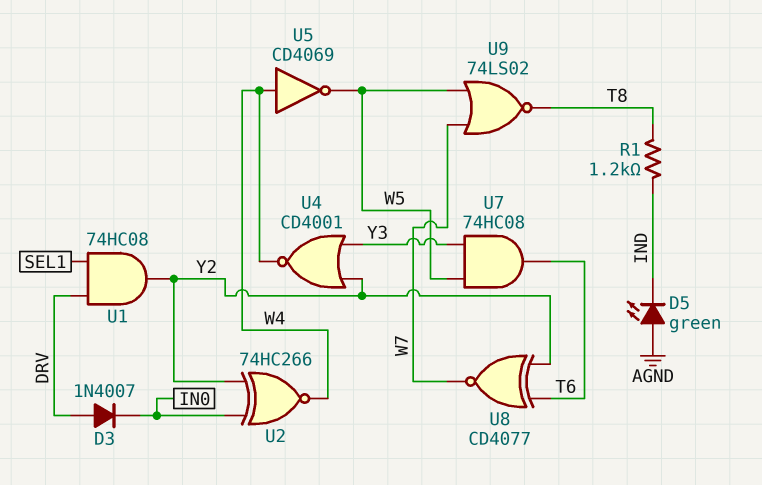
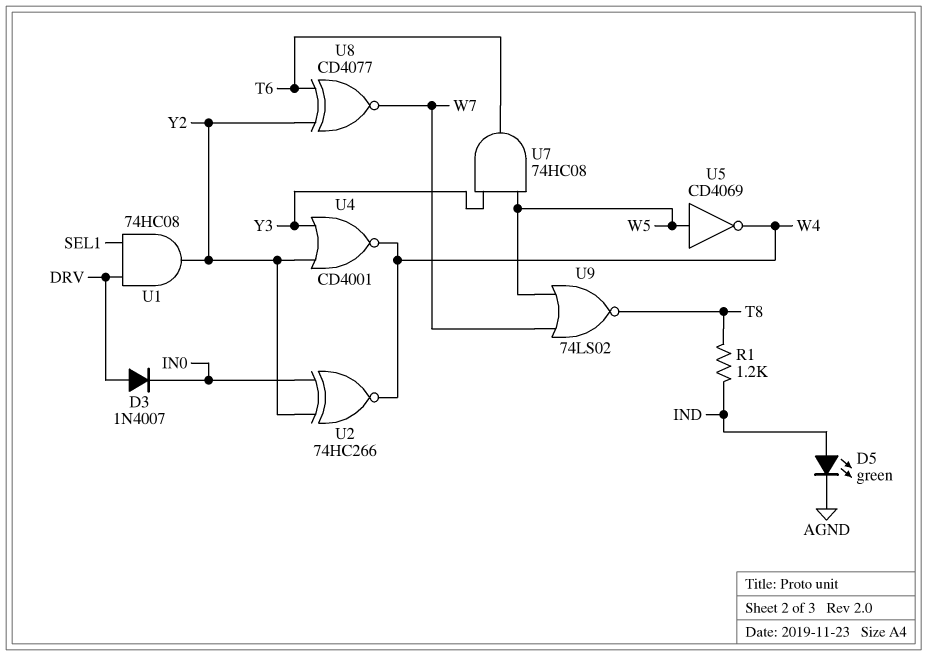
D5: LED green (A AGND, K IND) -> LED green (A IND, K AGND)
U5: NOT CD4069 (in W4, out W5) -> NOT CD4069 (in W5, out W4)

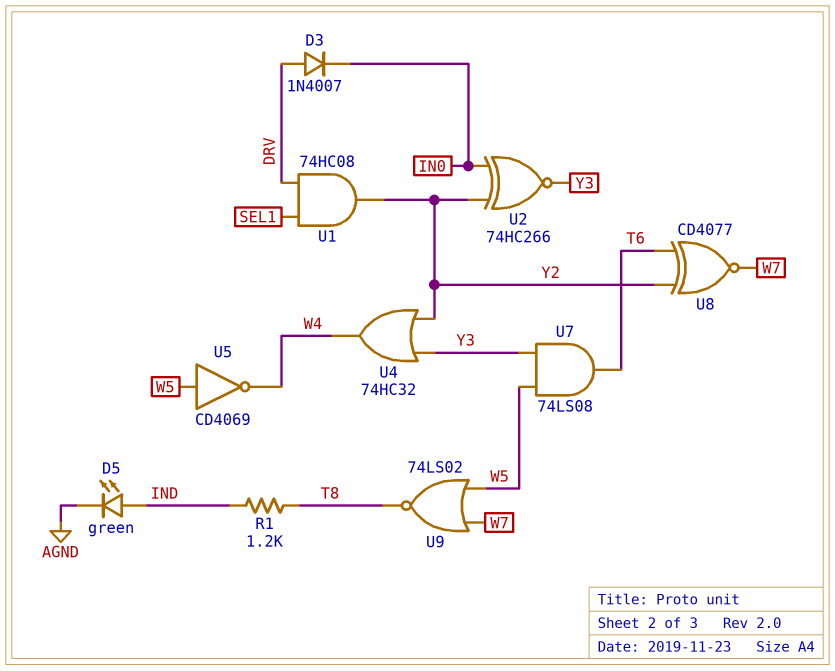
U2: XNOR 74HC266 (in IN0, in Y2, out W4) -> XNOR 74HC266 (in IN0, in Y2, out Y3)
U4: NOR CD4001 (in Y2, in Y3, out W4) -> OR 74HC32 (in Y2, in Y3, out W4)
U7: AND 74HC08 (in W5, in Y3, out T6) -> AND 74LS08 (in W5, in Y3, out T6)

